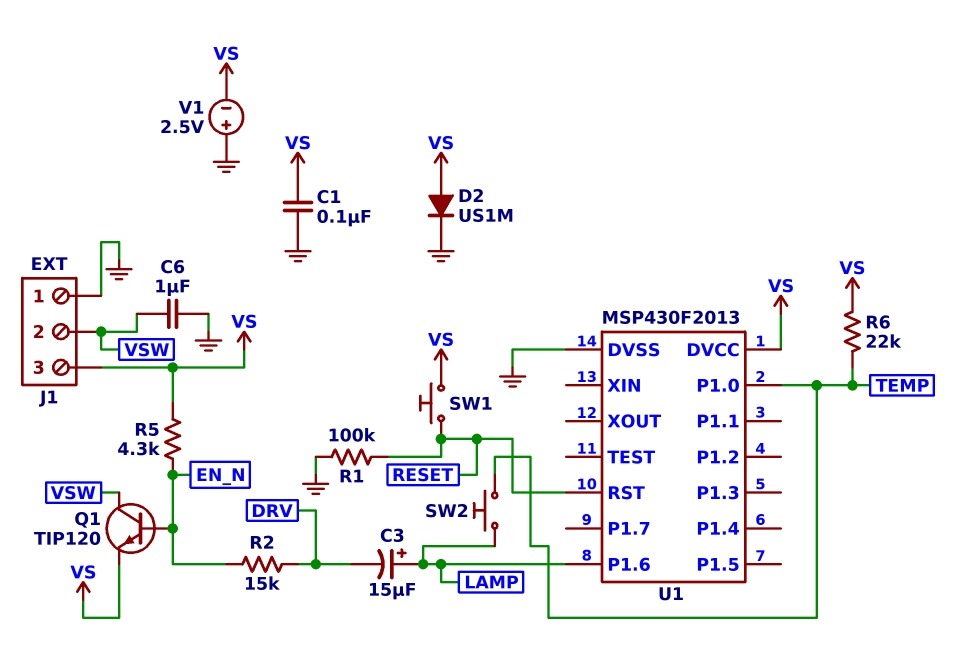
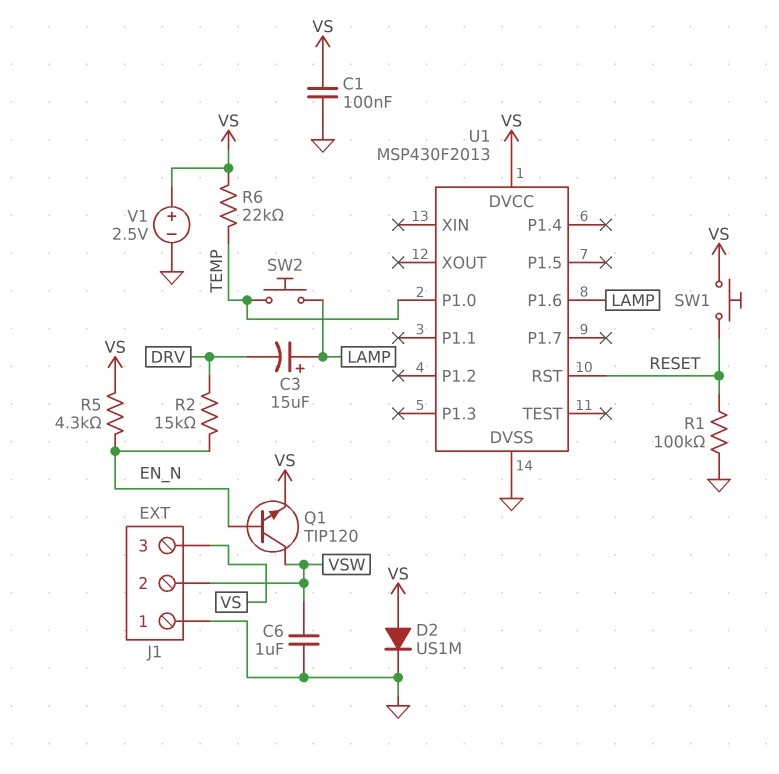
V1: 2.5V (plus GND, minus VS) -> 2.5V (plus VS, minus GND)

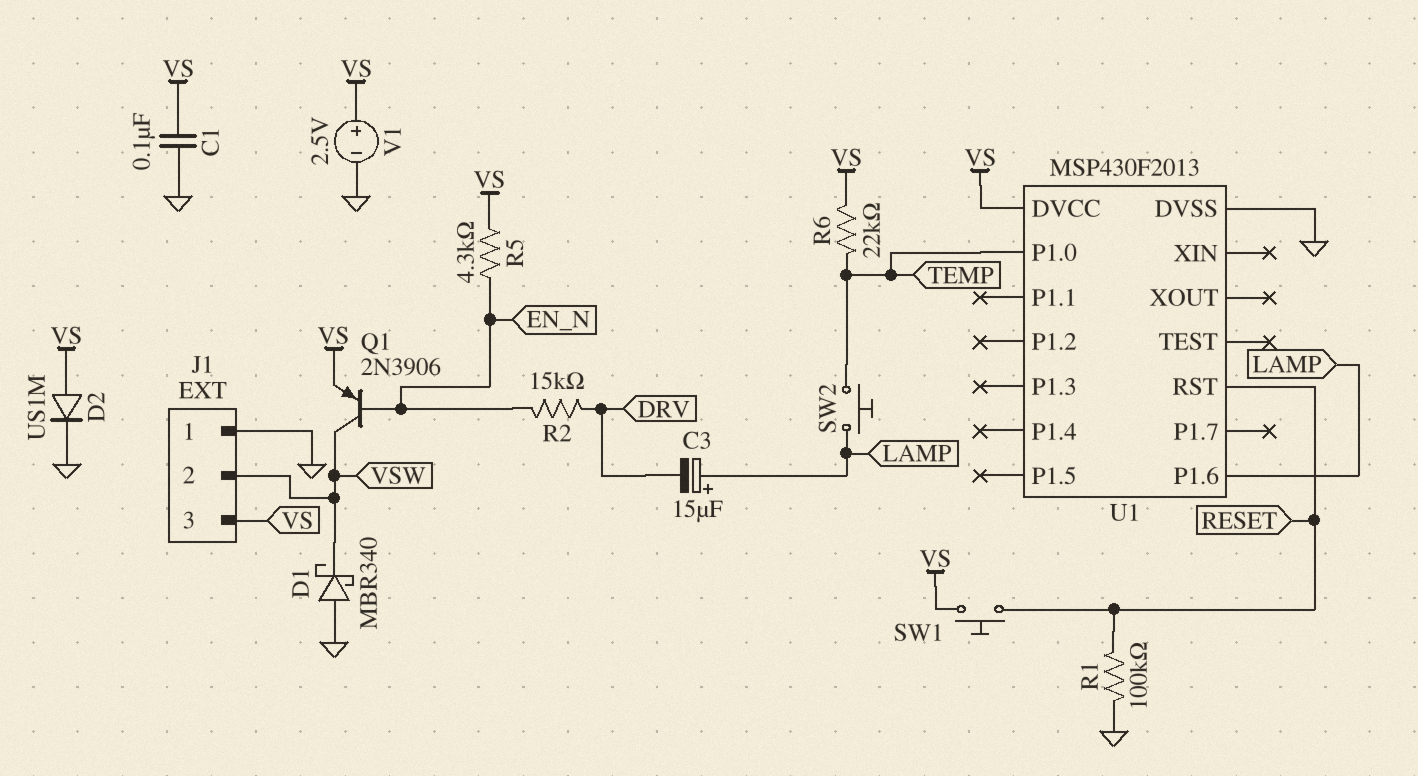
C6: 1uF (GND, VSW) -> none
D1: none -> schottky MBR340 (A GND, K VSW)
Q1: NPN TIP120 (B EN_N, C VSW, E VS) -> PNP 2N3906 (B EN_N, C VSW, E VS)

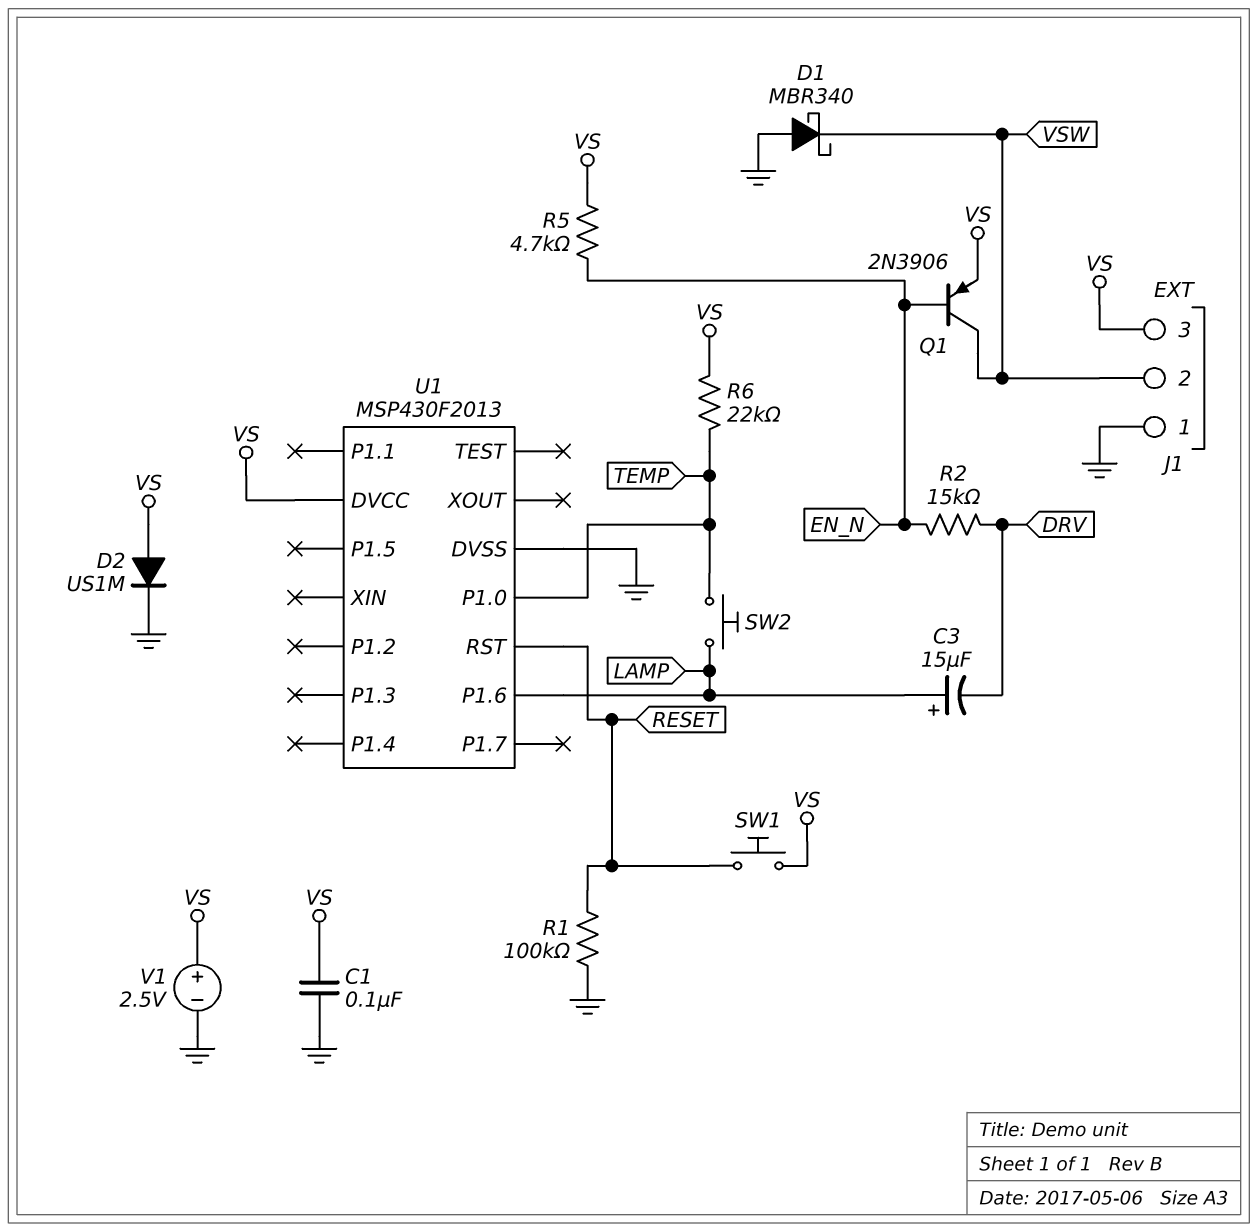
R5: 4.3k (EN_N, VS) -> 4.7k (EN_N, VS)

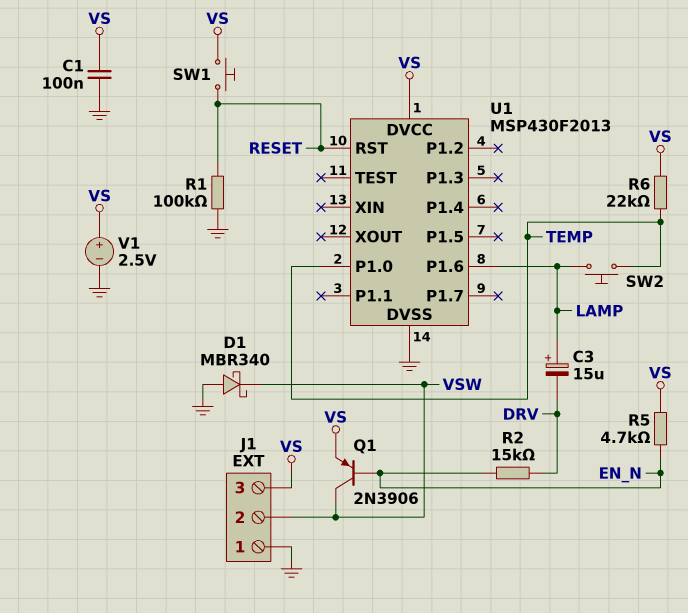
D2: diode US1M (A VS, K GND) -> none

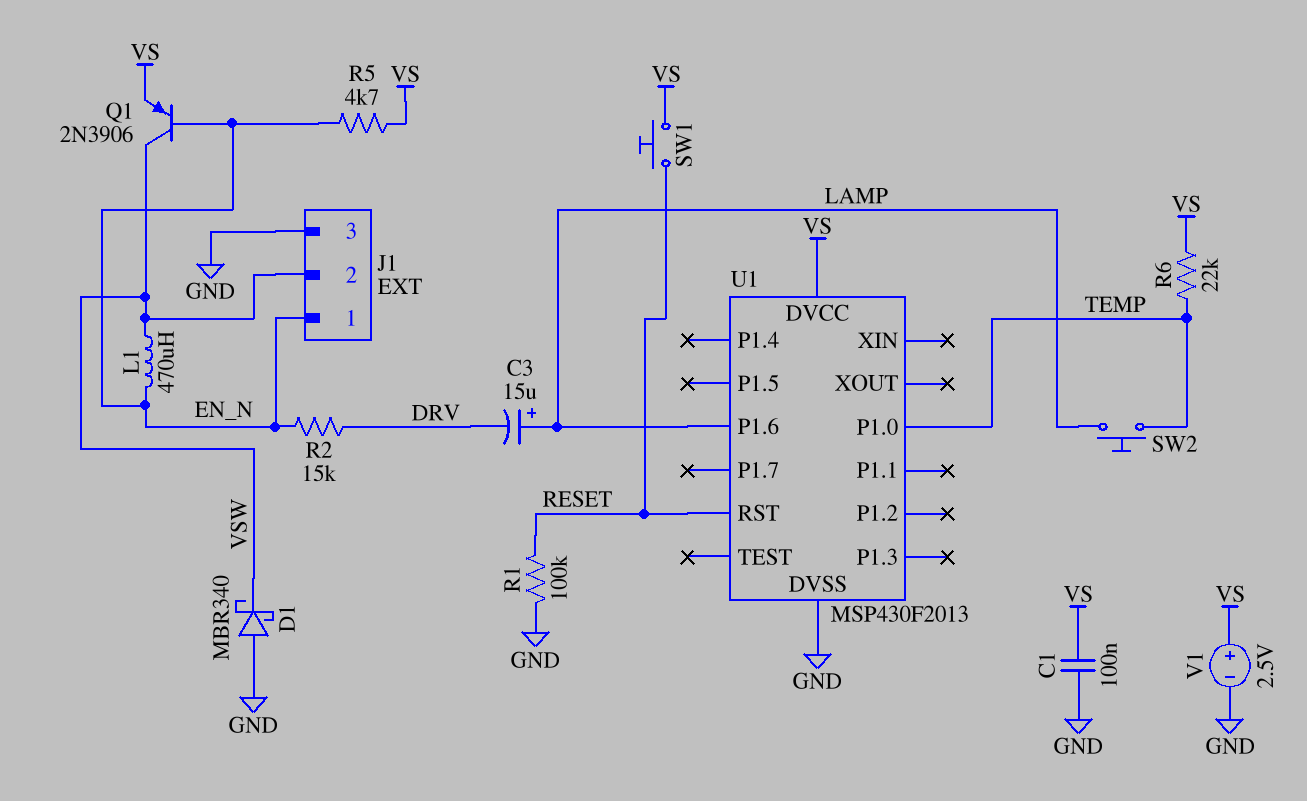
J1 pin 1: GND -> EN_N
J1 pin 3: VS -> GND
L1: none -> 470uH (EN_N, VSW)

